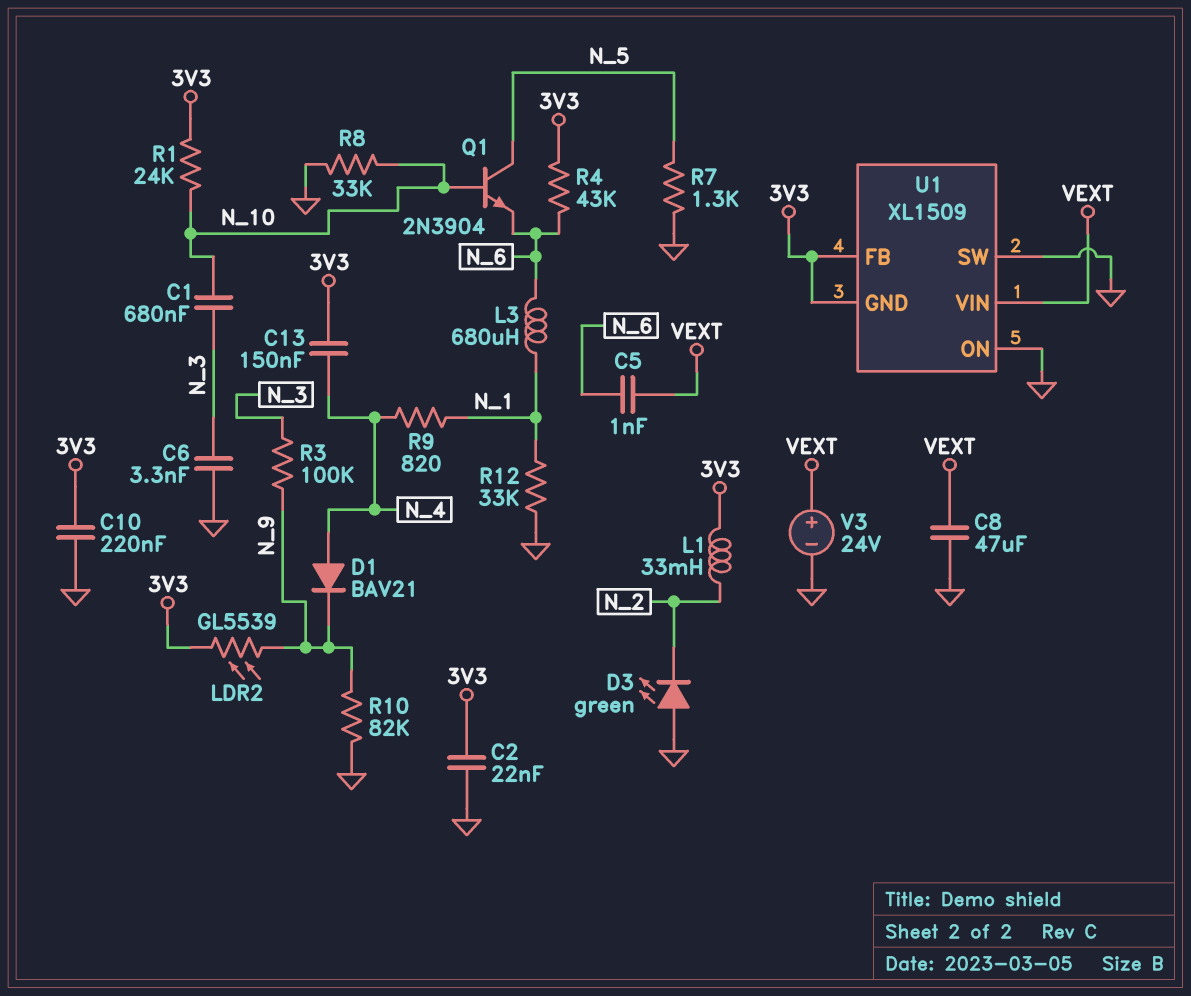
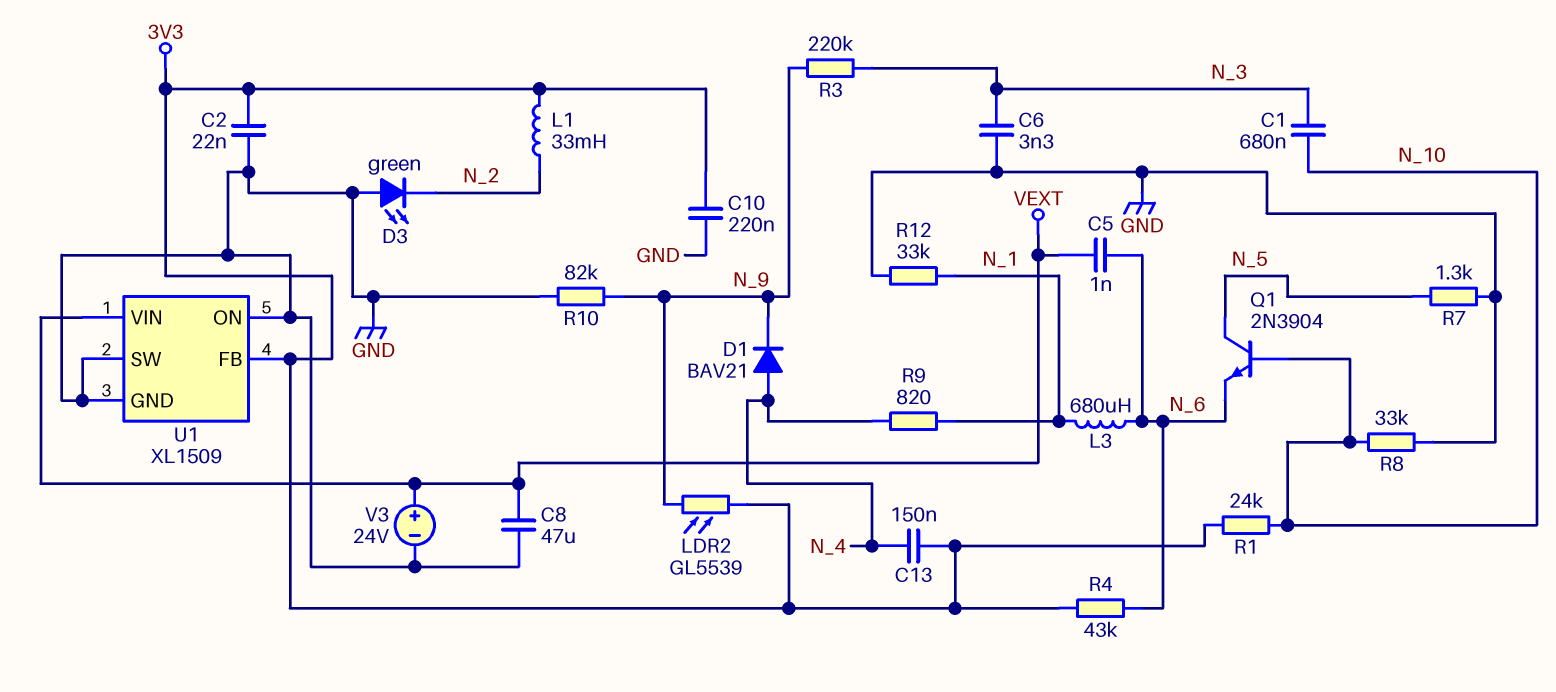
R3: 100k (N_3, N_9) -> 220k (N_3, N_9)
U1 pin GND: 3V3 -> GND

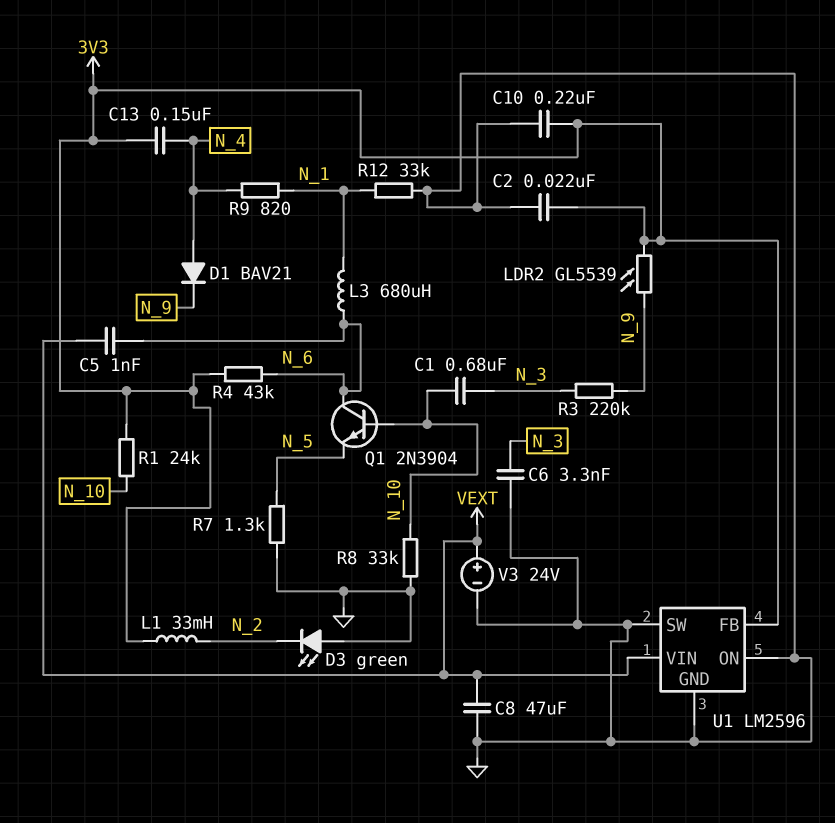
Q1: NPN 2N3904 (B N_10, C N_5, E N_6) -> NPN 2N3904 (B N_10, C N_6, E N_5)
R10: 82k (GND, N_9) -> none
U1: XL1509 -> LM2596

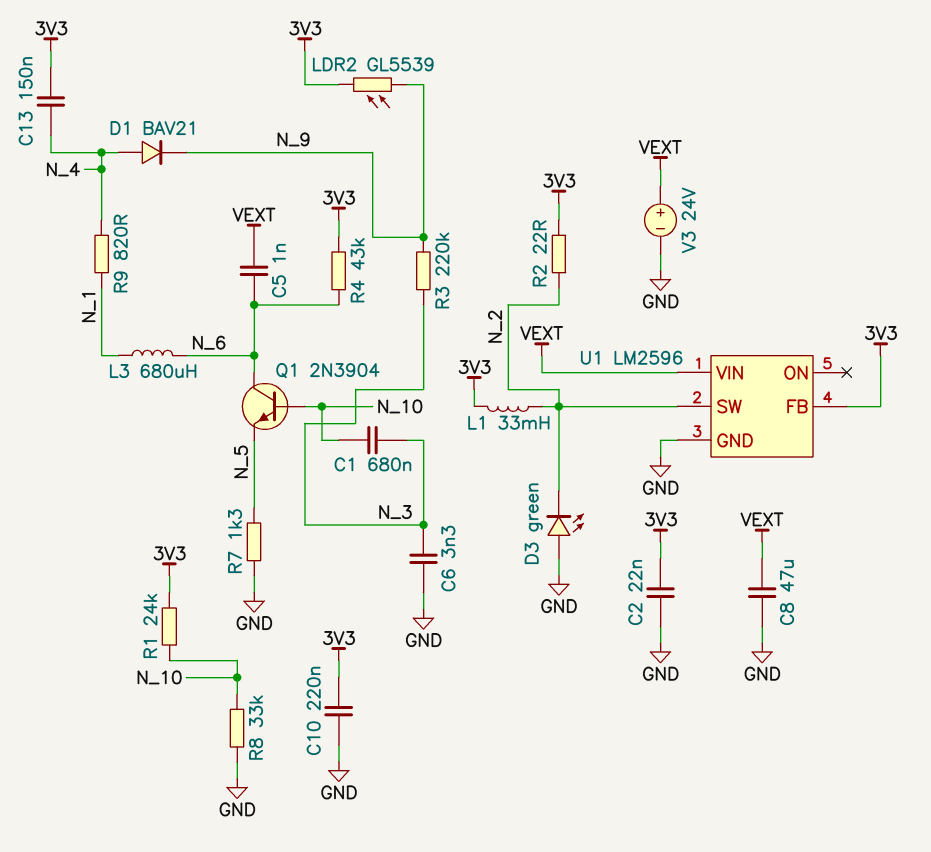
R2: none -> 22 (3V3, N_2)
R12: 33k (GND, N_1) -> none
U1 pin ON: GND -> none
U1 pin SW: GND -> N_2

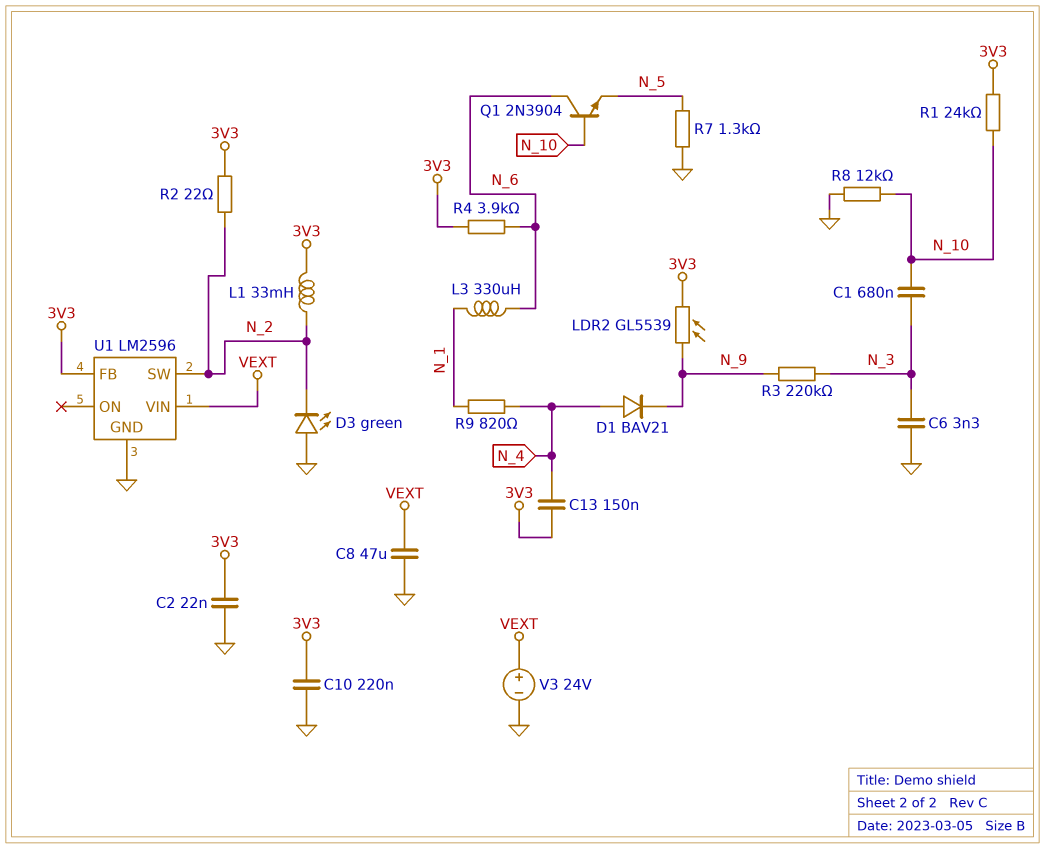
C5: 1nF (N_6, VEXT) -> none
L3: 680uH (N_1, N_6) -> 330uH (N_1, N_6)
R4: 43k (3V3, N_6) -> 3.9k (3V3, N_6)
R8: 33k (GND, N_10) -> 12k (GND, N_10)

